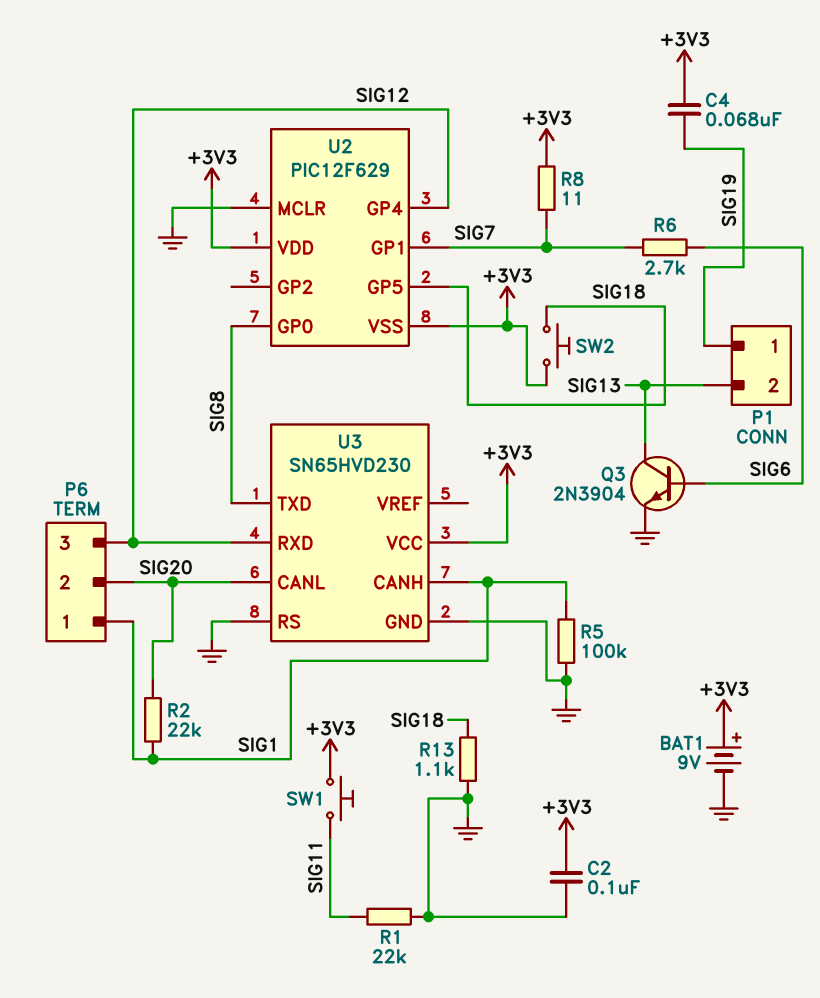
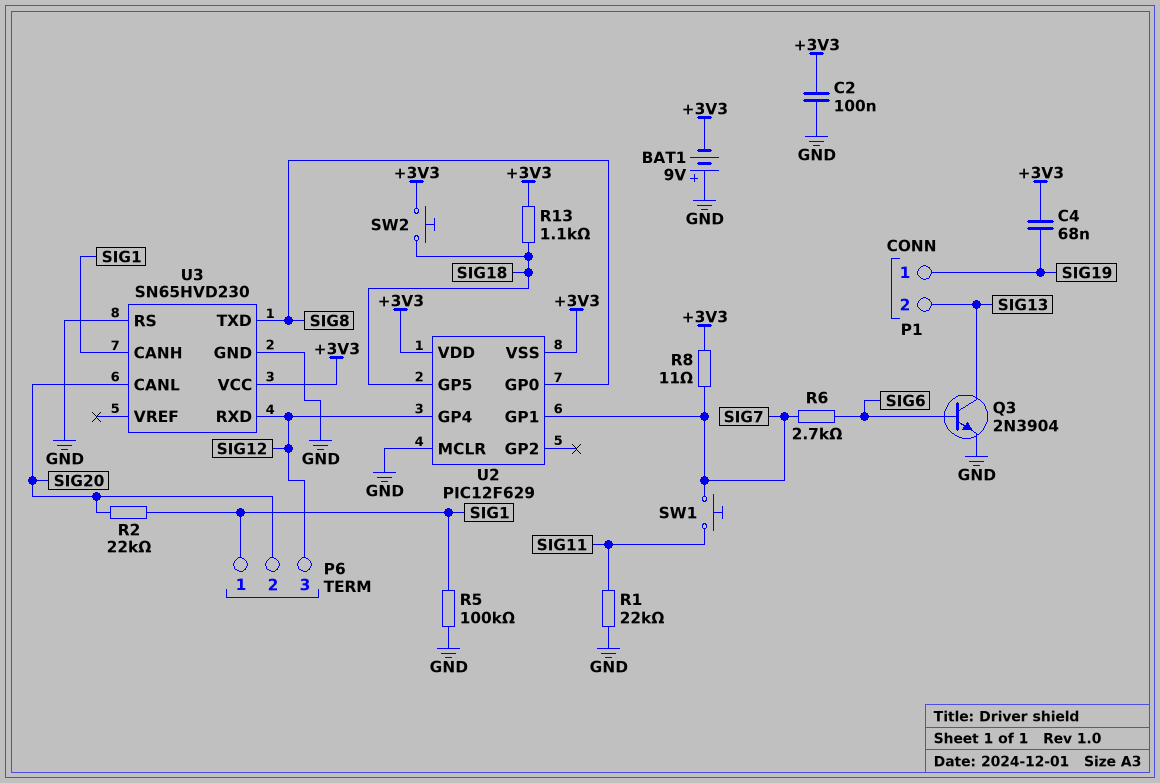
BAT1: 9V (plus +3V3, minus GND) -> 9V (plus GND, minus +3V3)
R13: 1.1k (GND, SIG18) -> 1.1k (+3V3, SIG18)
SW1: button (+3V3, SIG11) -> button (SIG7, SIG11)

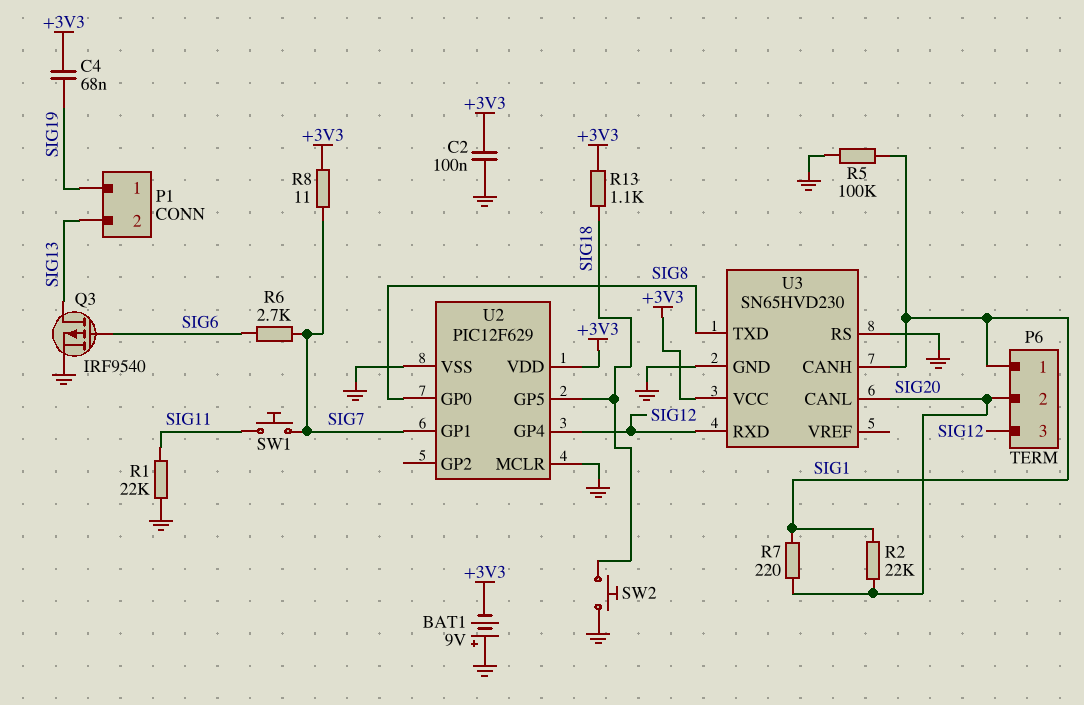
Q3: NPN 2N3904 (B SIG6, C SIG13, E GND) -> PMOS IRF9540 (G SIG6, D SIG13, S GND)
R7: none -> 220 (SIG1, SIG20)
SW2: button (+3V3, SIG18) -> button (GND, SIG18)
U2 pin VSS: +3V3 -> GND

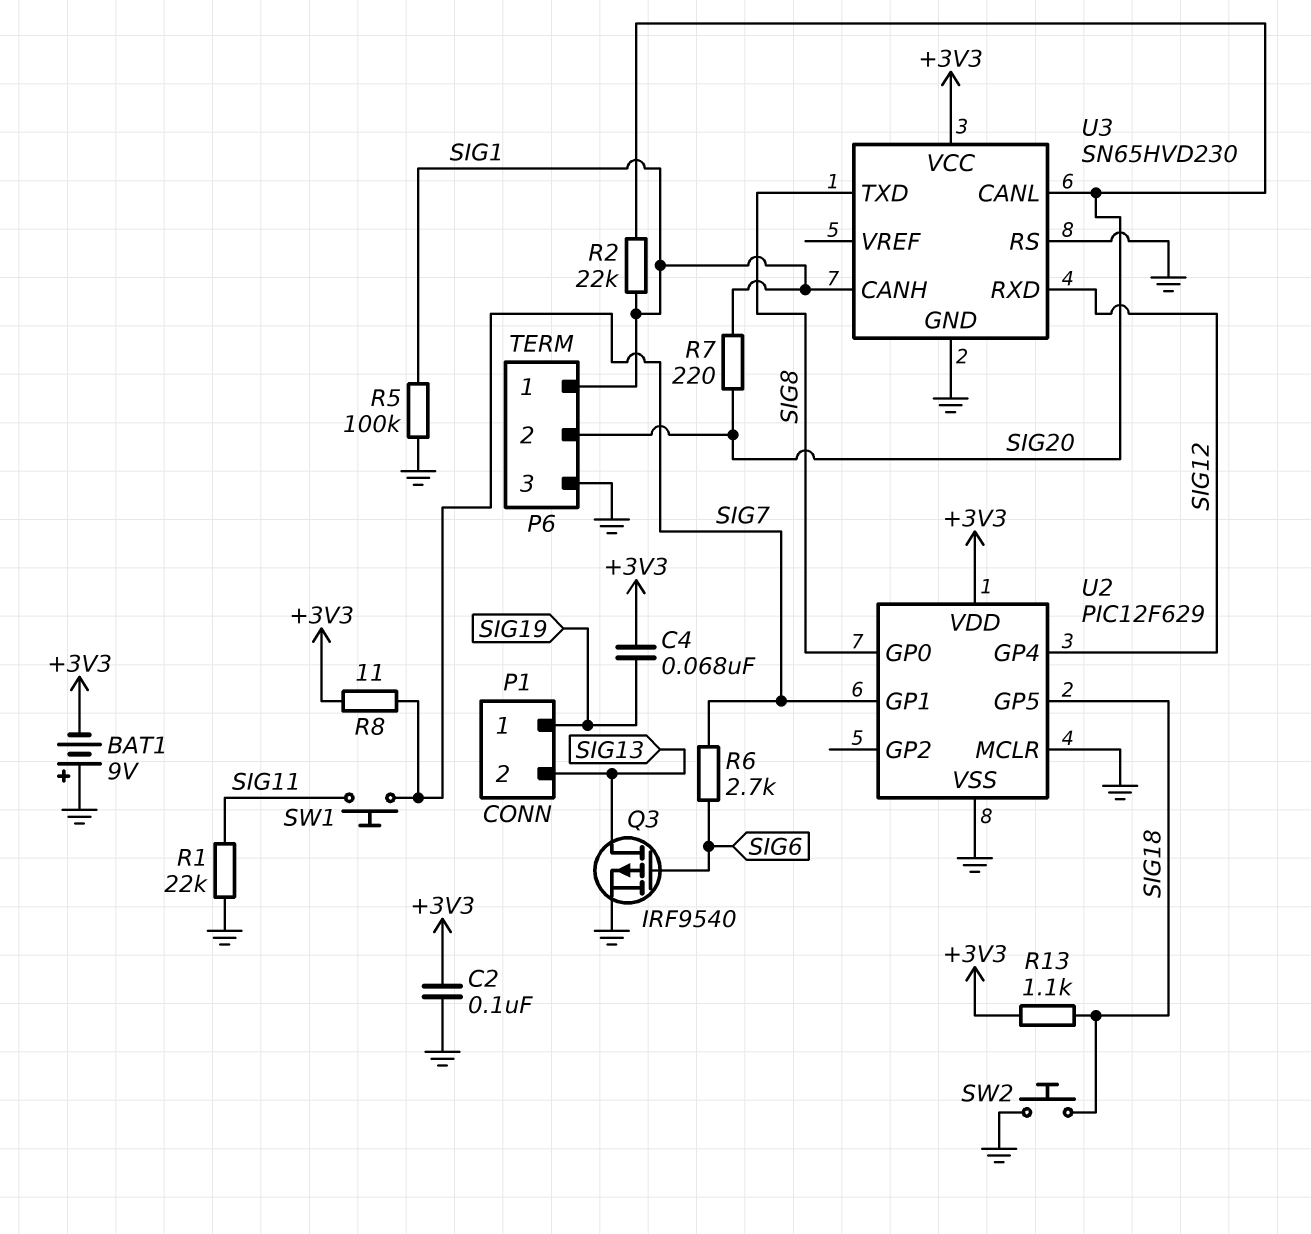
P6 pin 3: SIG12 -> GND

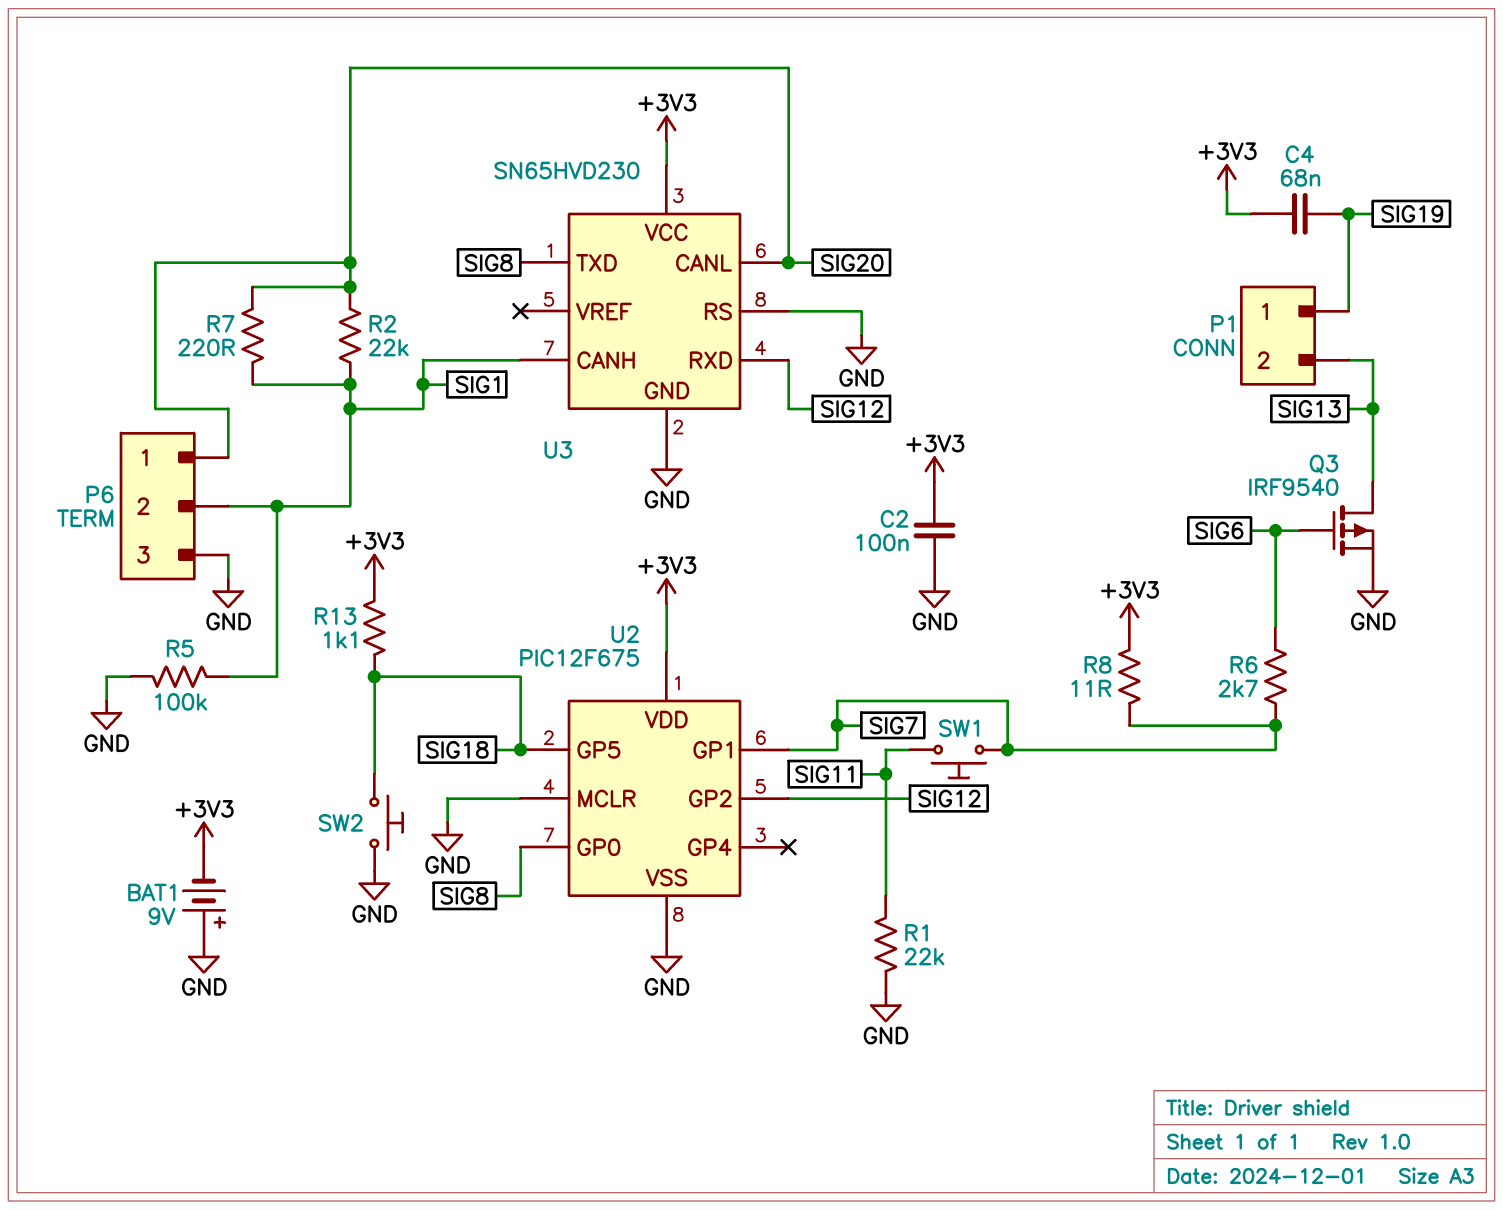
P6 pin 1: SIG1 -> SIG20
P6 pin 2: SIG20 -> SIG1
U2: PIC12F629 -> PIC12F675
U2 pin GP2: none -> SIG12
U2 pin GP4: SIG12 -> none

